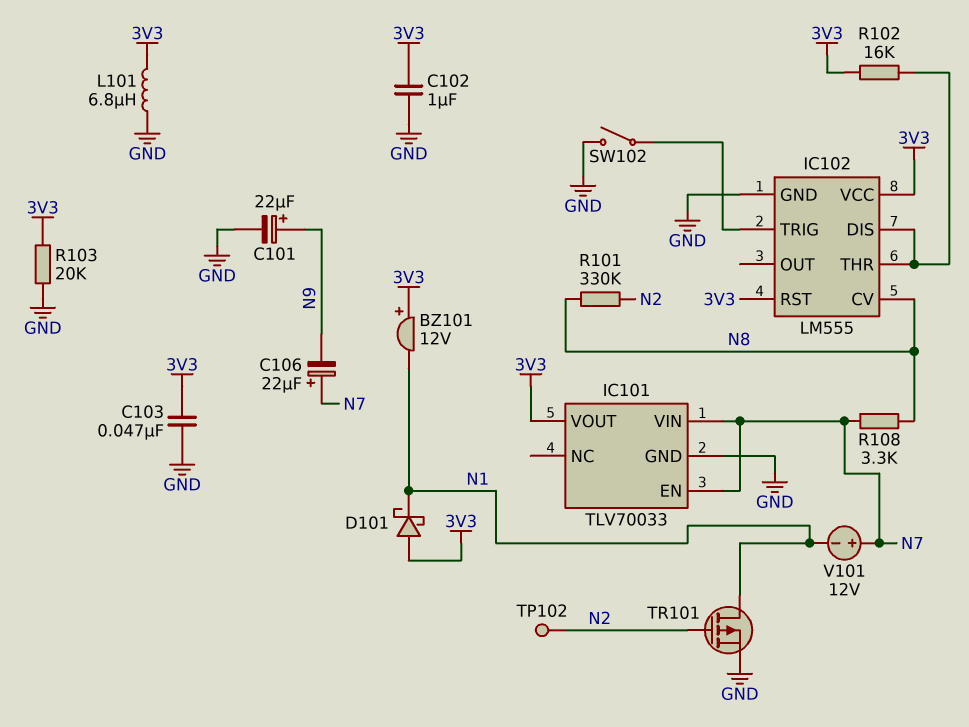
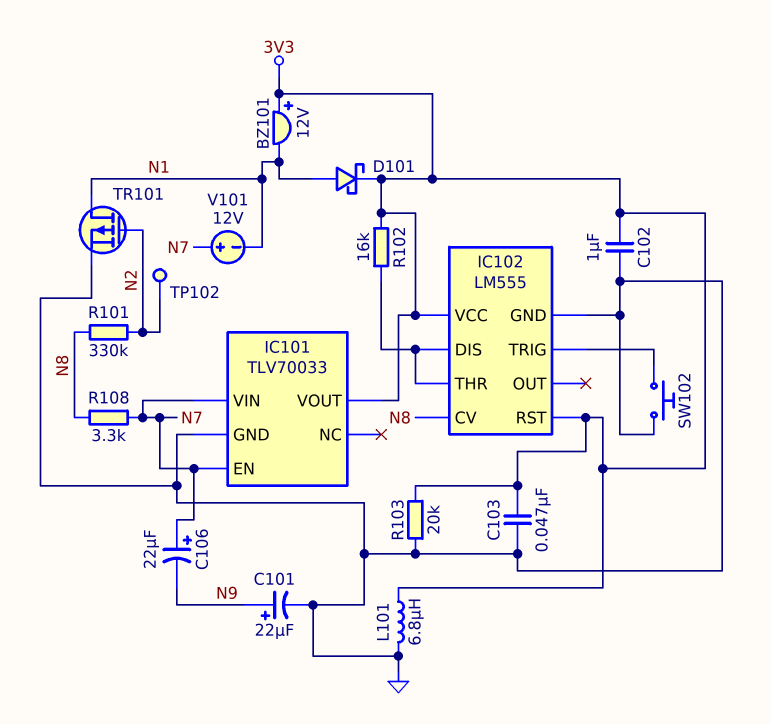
D101: schottky (A 3V3, K N1) -> schottky (A N1, K 3V3)
SW102: switch (GND, IC102/TRIG) -> button (GND, IC102/TRIG)

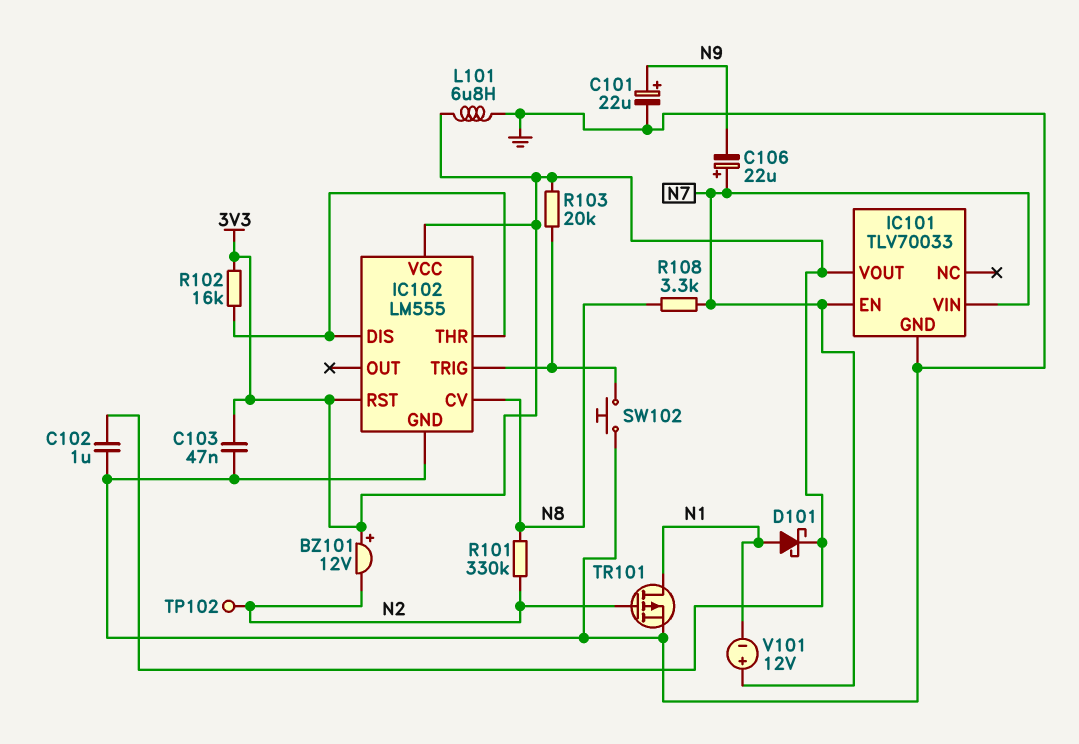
BZ101: buzzer 12V (plus 3V3, minus N1) -> buzzer 12V (plus 3V3, minus N2)
R103: 20k (3V3, GND) -> 20k (3V3, IC102/TRIG)

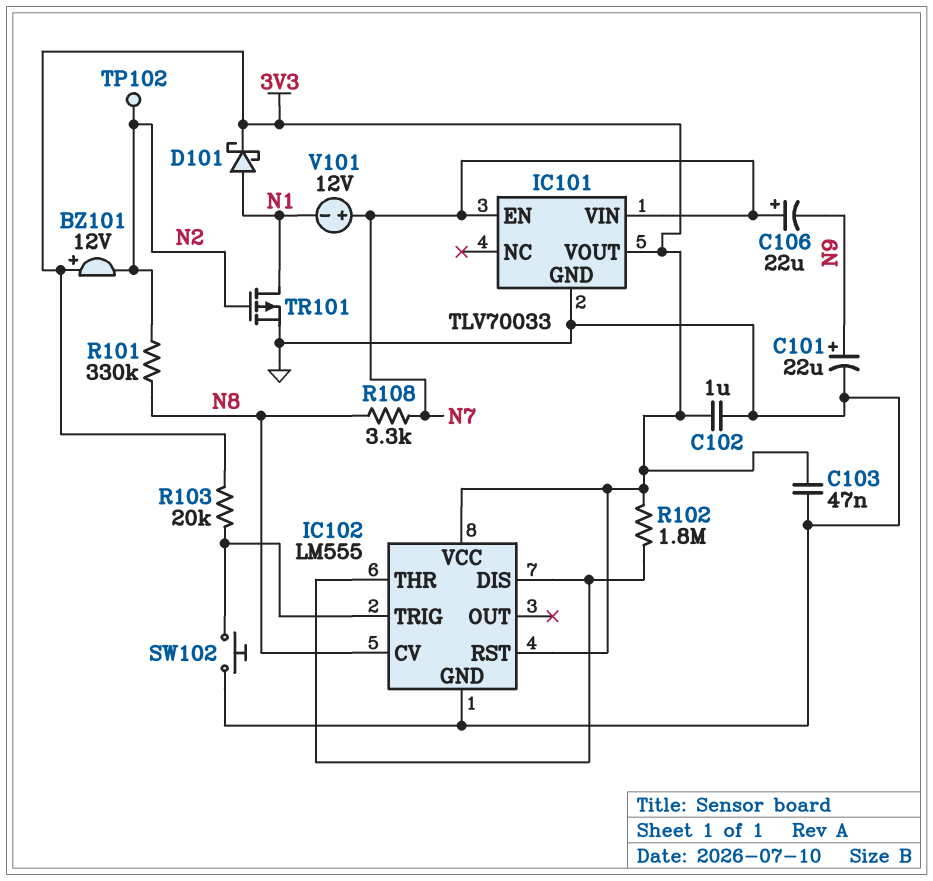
L101: 6.8uH (3V3, GND) -> none
R102: 16k (3V3, IC102/DIS) -> 1.8M (3V3, IC102/DIS)

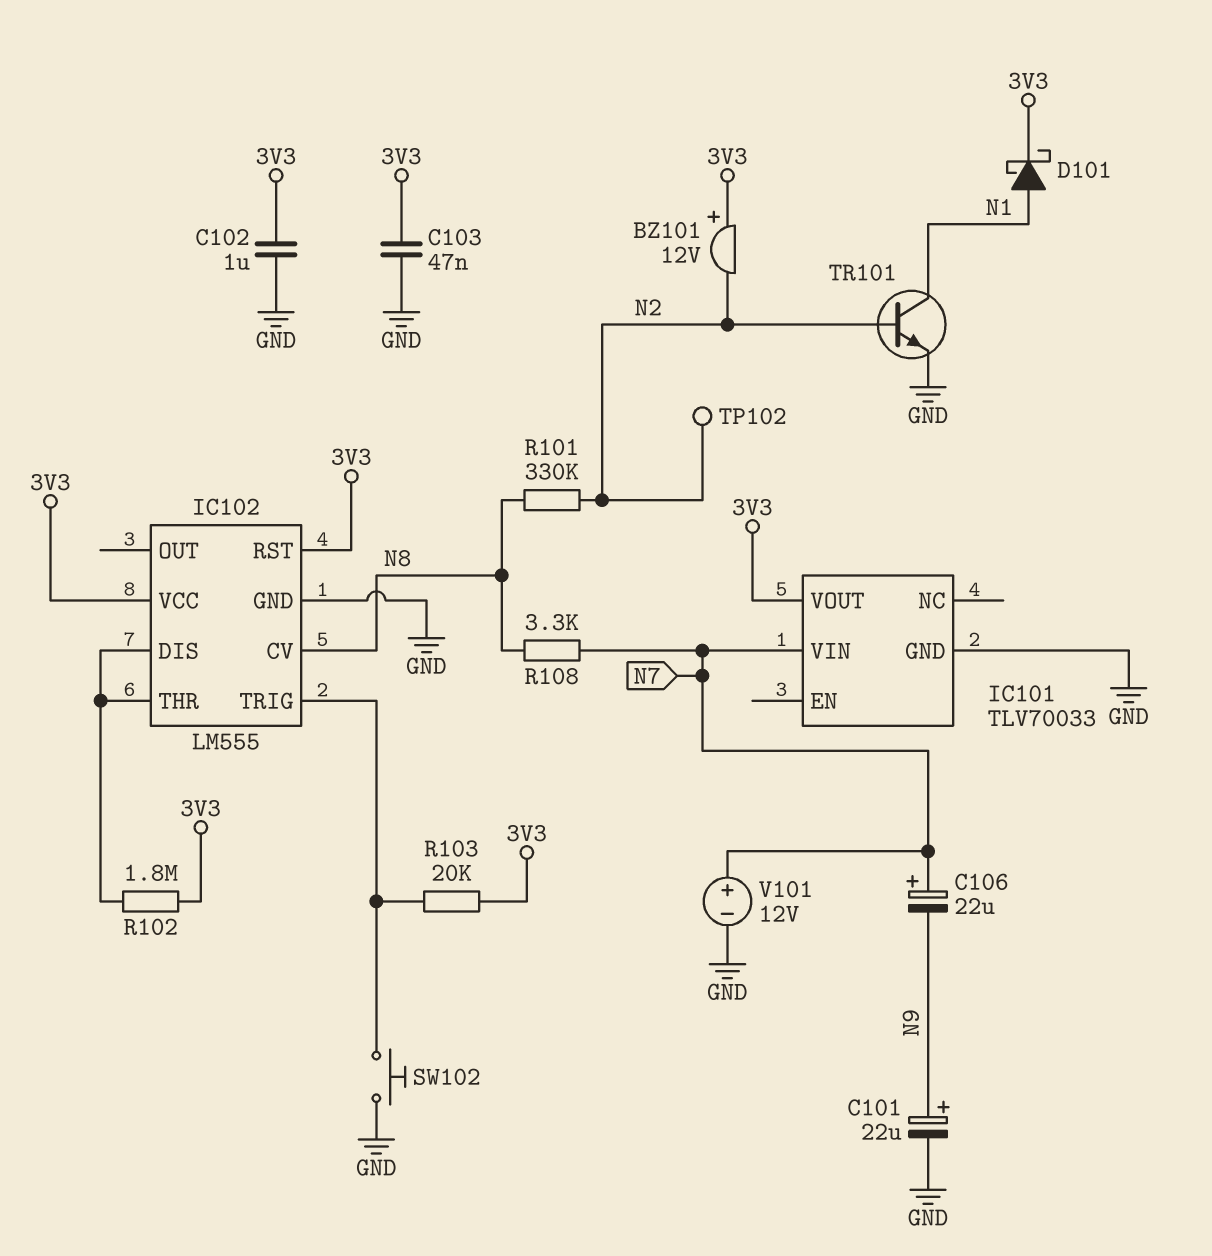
IC101 pin EN: N7 -> none
TR101: PMOS (G N2, D N1, S GND) -> NPN (B N2, C N1, E GND)
V101: 12V (plus N7, minus N1) -> 12V (plus N7, minus GND)

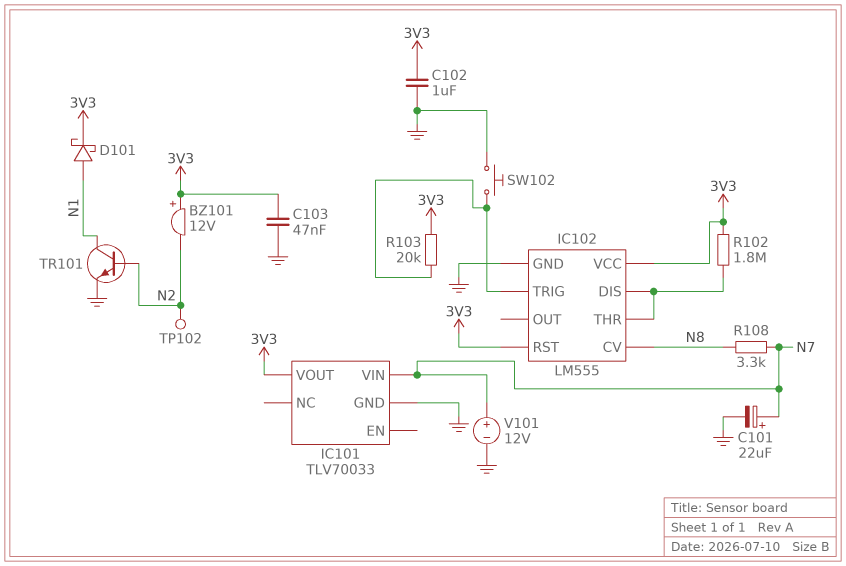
C101: 22uF (plus N9, minus GND) -> 22uF (plus N7, minus GND)
C106: 22uF (plus N7, minus N9) -> none
R101: 330k (N2, N8) -> none

